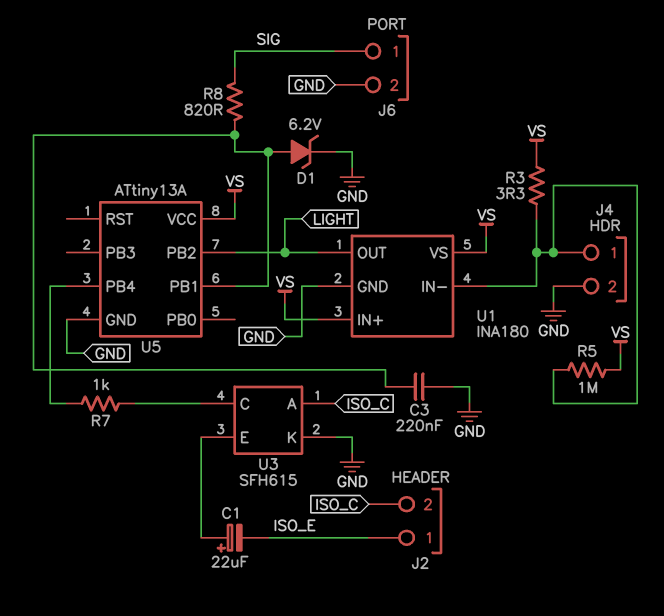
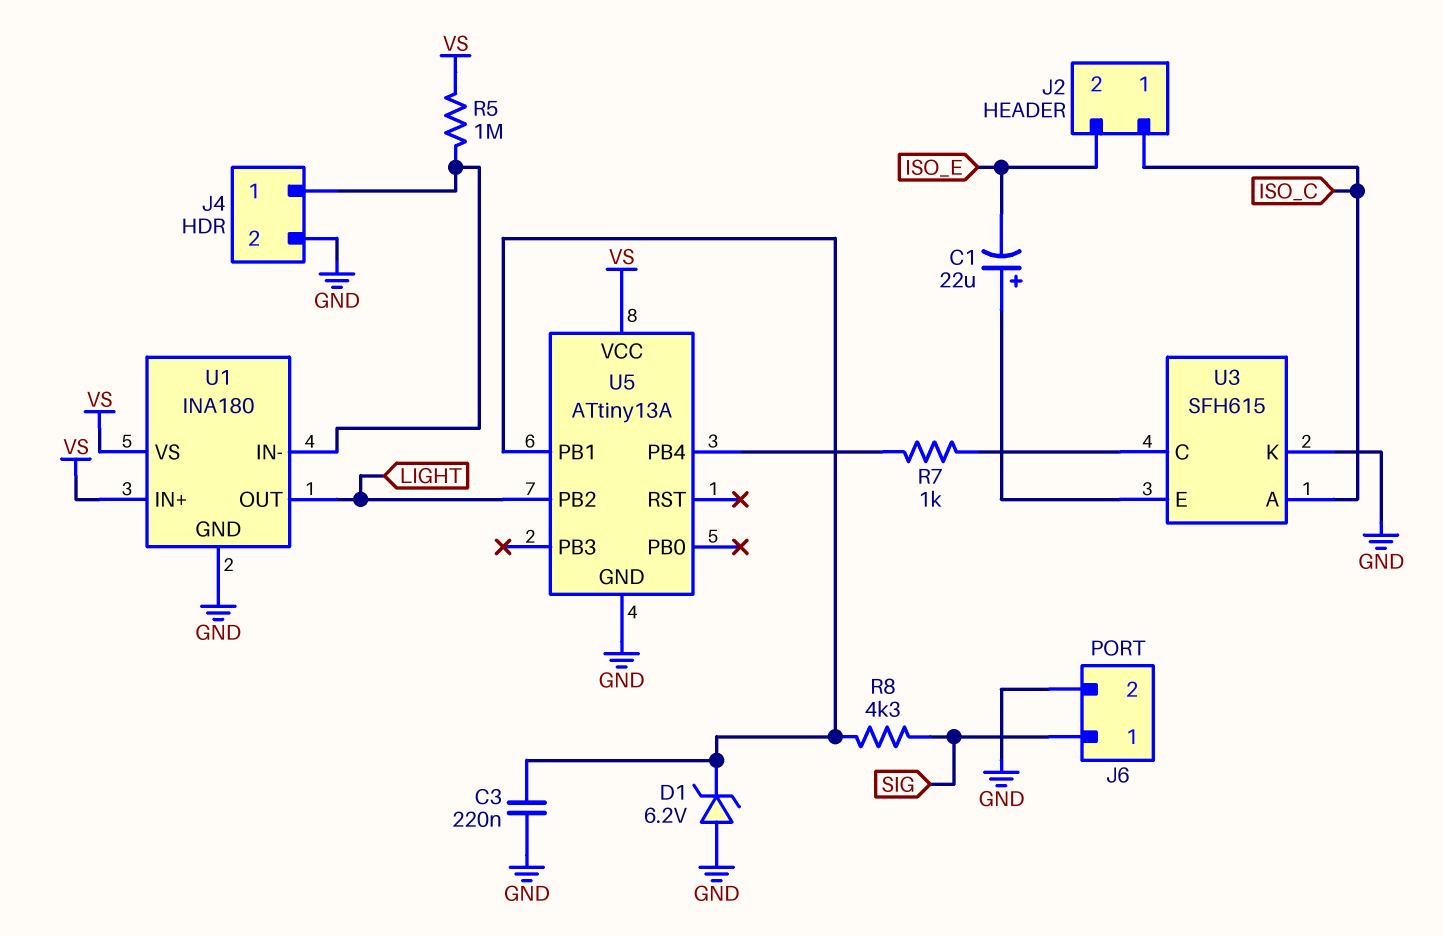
D1: zener 6.2V (A U5/PB1, K GND) -> zener 6.2V (A GND, K U5/PB1)
J2 pin 1: ISO_E -> ISO_C
J2 pin 2: ISO_C -> ISO_E
R3: 3.3 (J4/1, VS) -> none
R8: 820 (SIG, U5/PB1) -> 4.3k (SIG, U5/PB1)

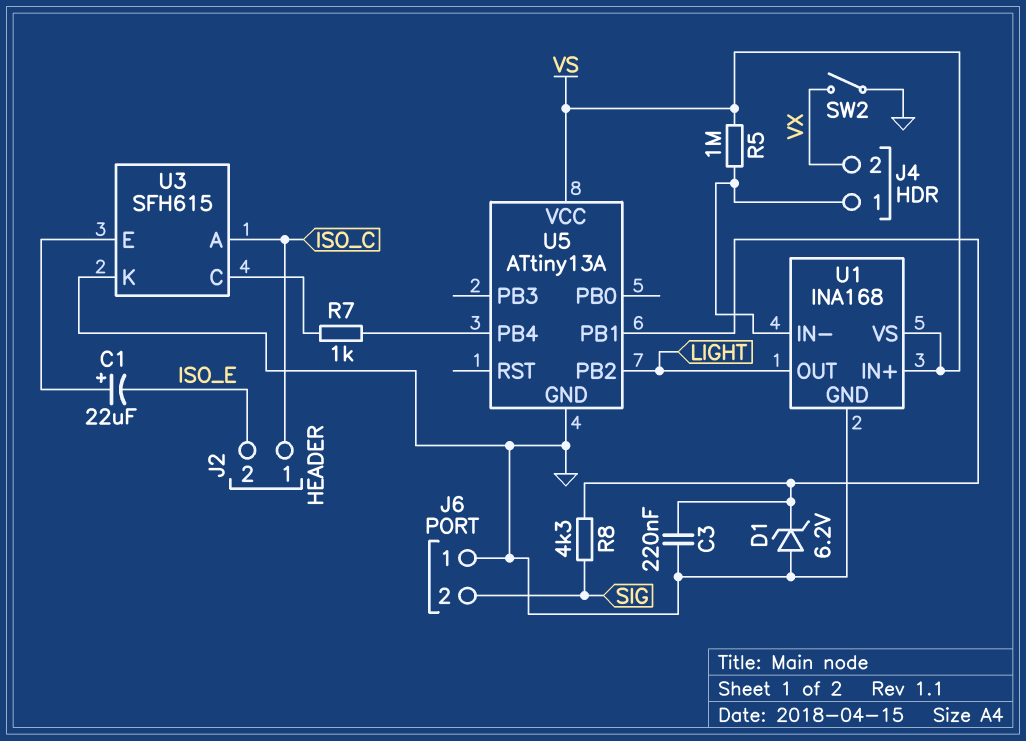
J4 pin 2: GND -> VX
J6 pin 1: SIG -> GND
J6 pin 2: GND -> SIG
SW2: none -> switch (GND, VX)
U1: INA180 -> INA168

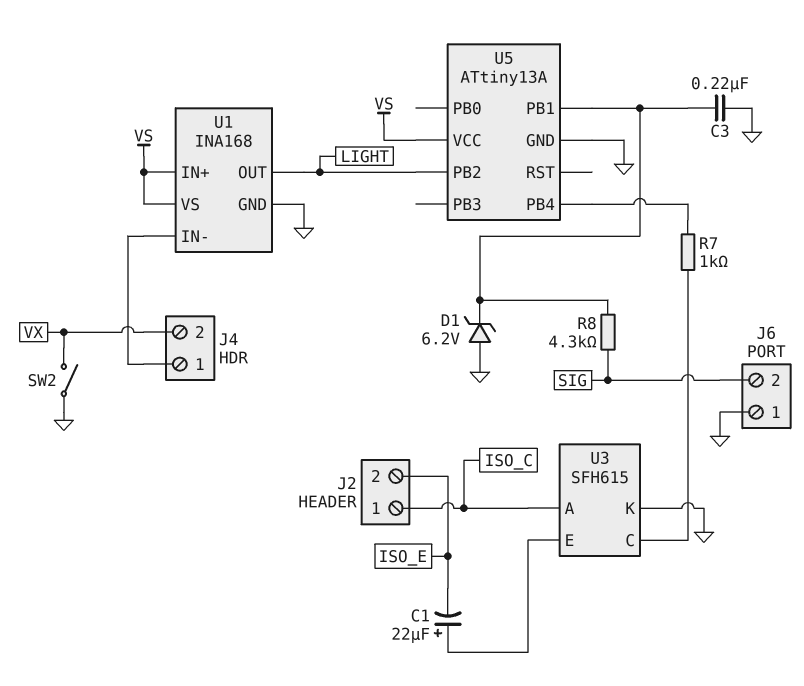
R5: 1M (J4/1, VS) -> none

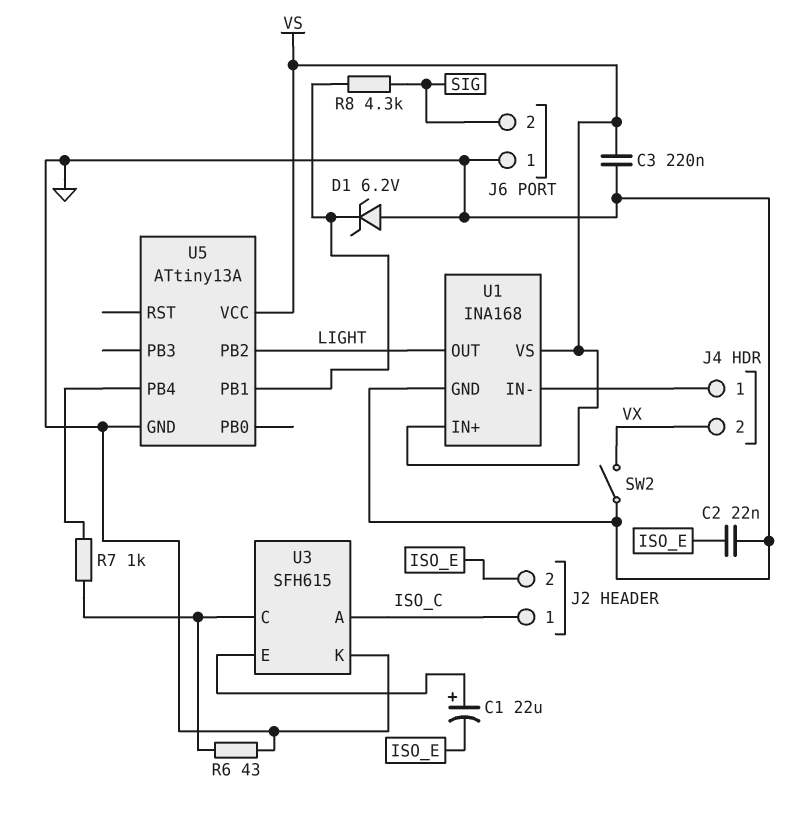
C2: none -> 22nF (GND, ISO_E)
C3: 220nF (GND, U5/PB1) -> 220nF (GND, VS)
R6: none -> 43 (GND, U3/C)

